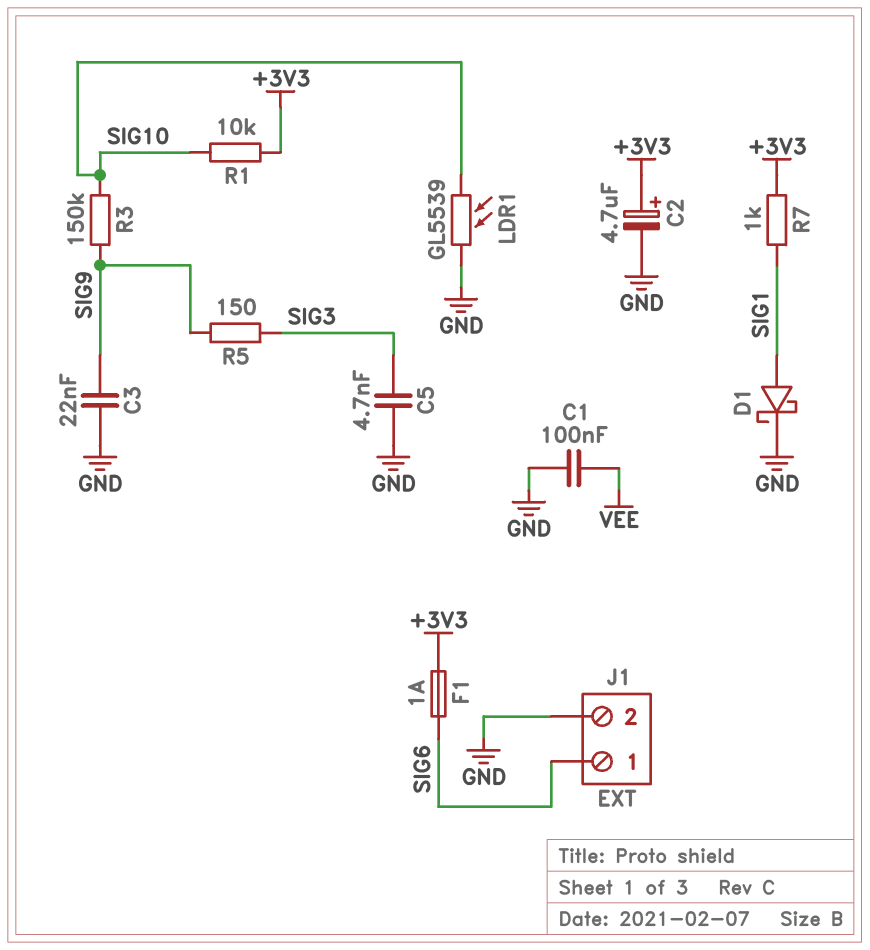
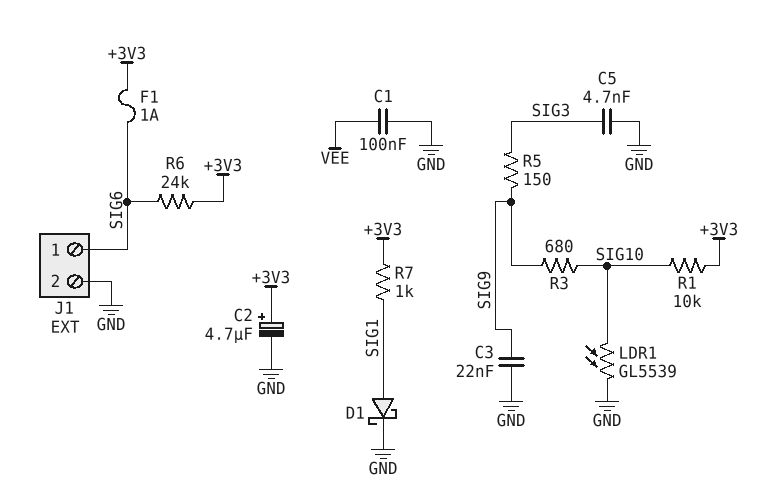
R3: 150k (SIG9, SIG10) -> 680 (SIG9, SIG10)
R6: none -> 24k (+3V3, SIG6)

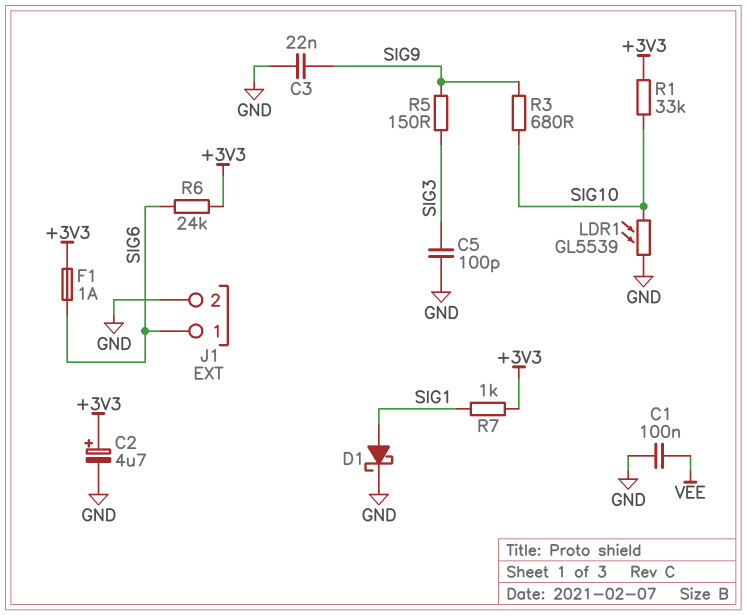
C5: 4.7nF (GND, SIG3) -> 100pF (GND, SIG3)
R1: 10k (+3V3, SIG10) -> 33k (+3V3, SIG10)

